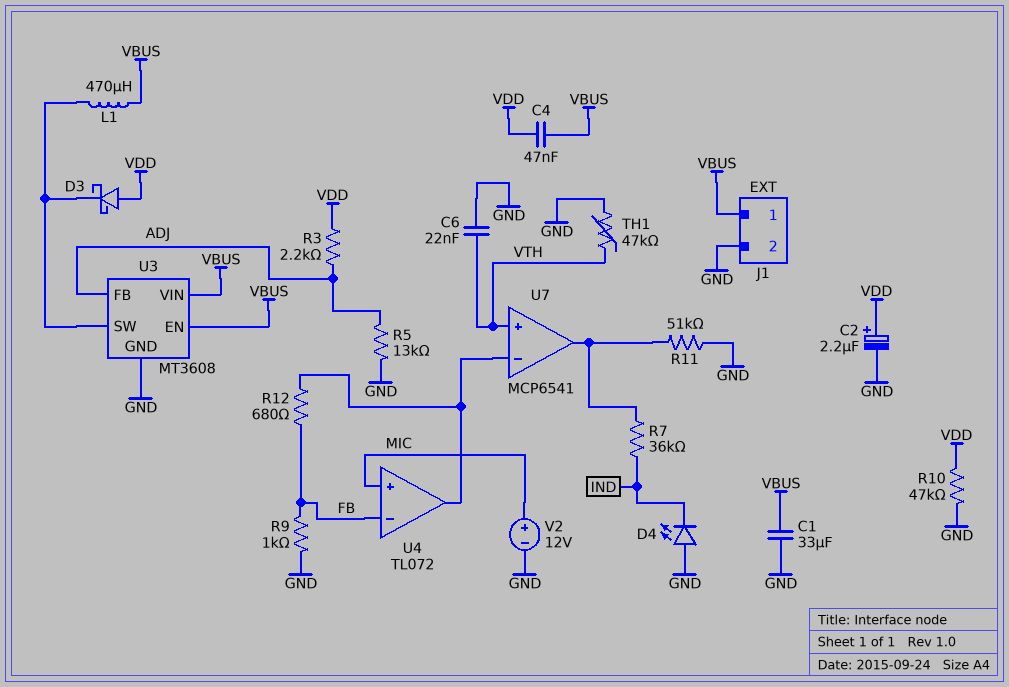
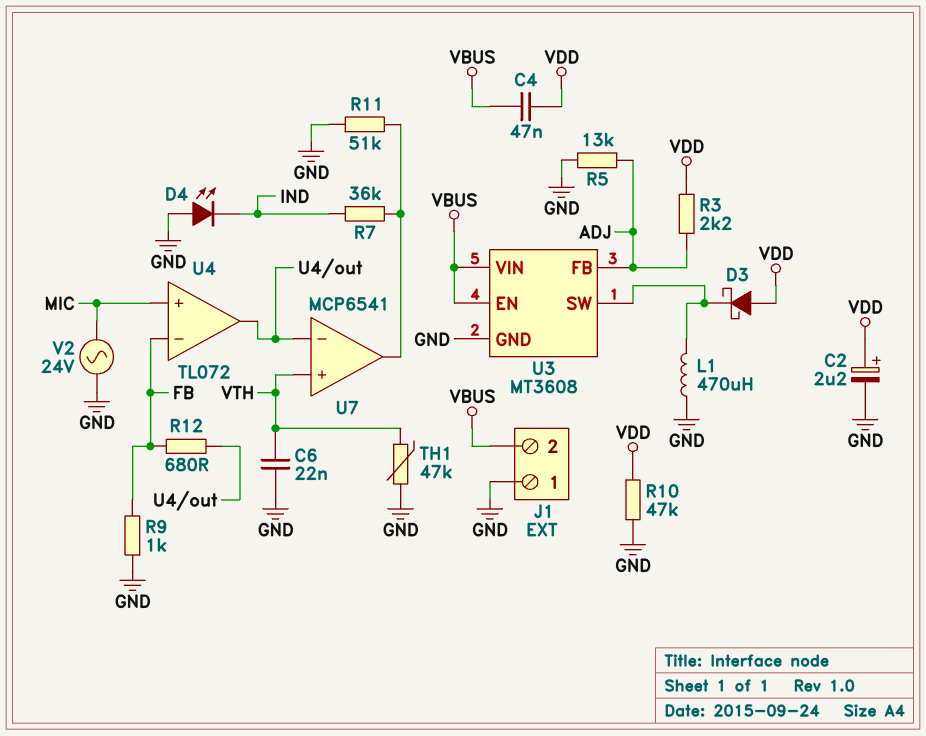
C1: 33uF (GND, VBUS) -> none
J1 pin 1: VBUS -> GND
J1 pin 2: GND -> VBUS
L1: 470uH (U3/SW, VBUS) -> 470uH (GND, U3/SW)
V2: 12V (plus MIC, minus GND) -> AC 24V (GND, MIC)

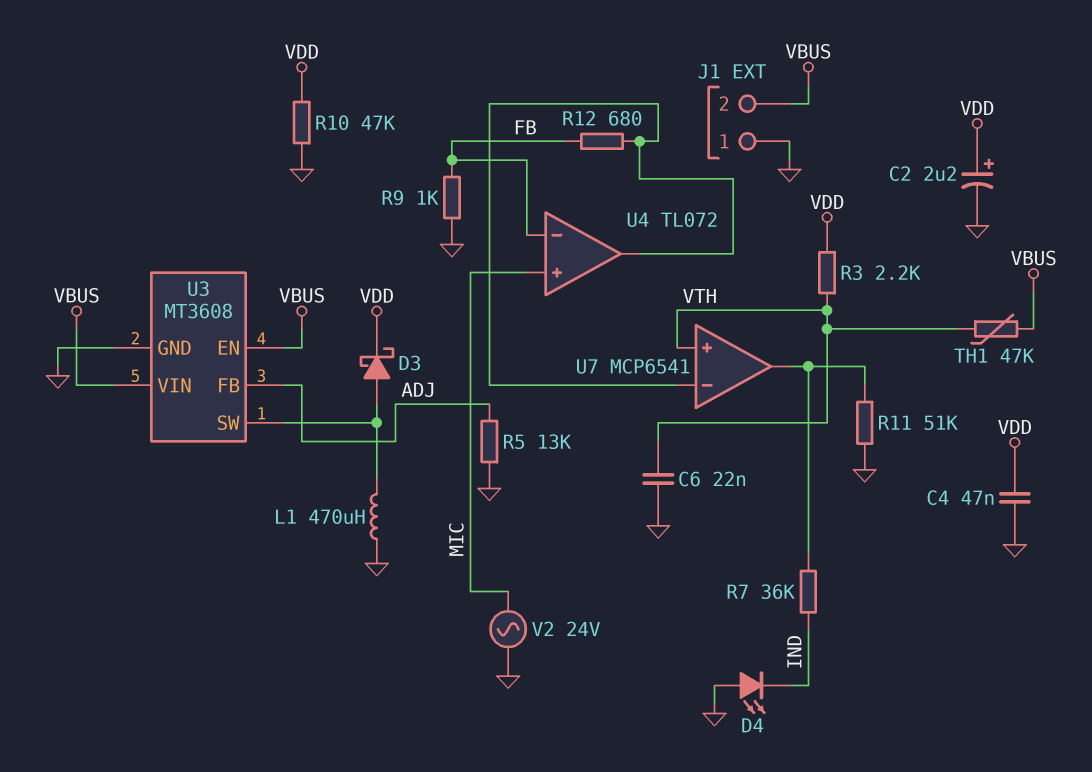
C4: 47nF (VBUS, VDD) -> 47nF (GND, VDD)
D3: schottky (A VDD, K U3/SW) -> schottky (A U3/SW, K VDD)
R3: 2.2k (ADJ, VDD) -> 2.2k (VDD, VTH)
TH1: 47k (GND, VTH) -> 47k (VBUS, VTH)

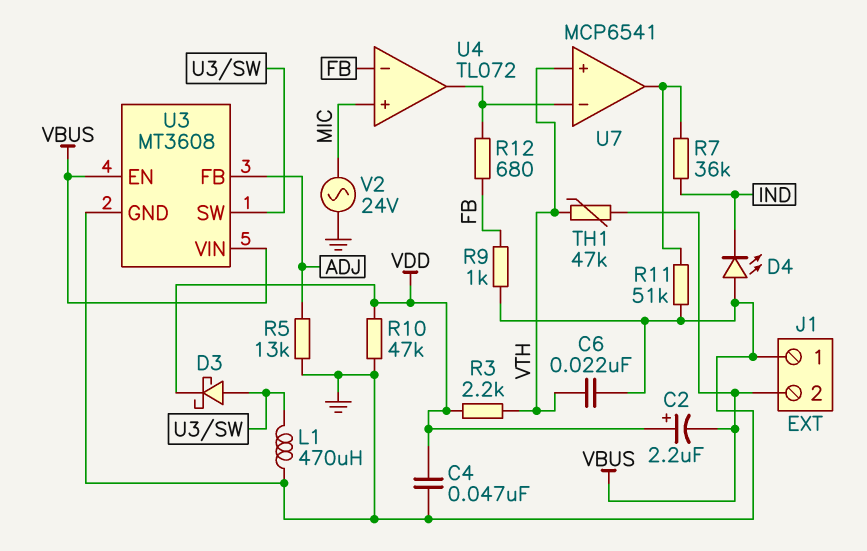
C2: 2.2uF (plus VDD, minus GND) -> 2.2uF (plus VDD, minus VBUS)

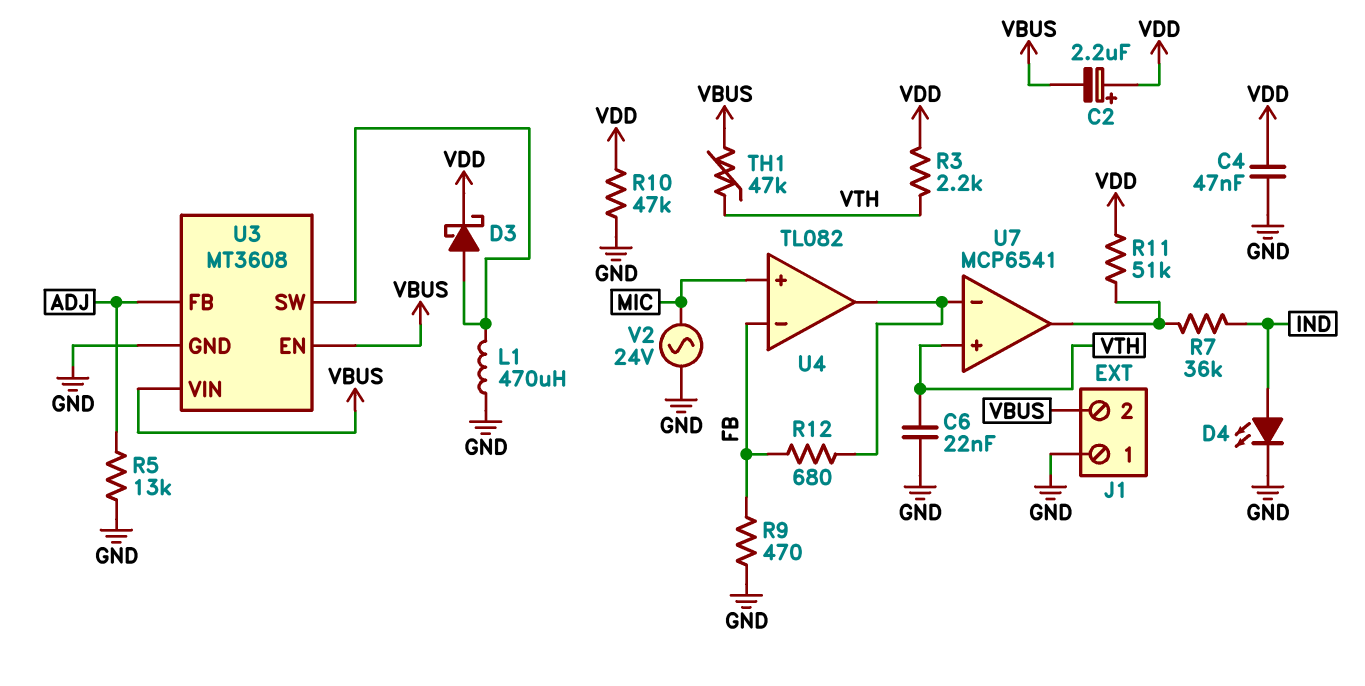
D4: LED (A GND, K IND) -> LED (A IND, K GND)
R9: 1k (FB, GND) -> 470 (FB, GND)
R11: 51k (GND, U7/out) -> 51k (U7/out, VDD)
U4: TL072 -> TL082

